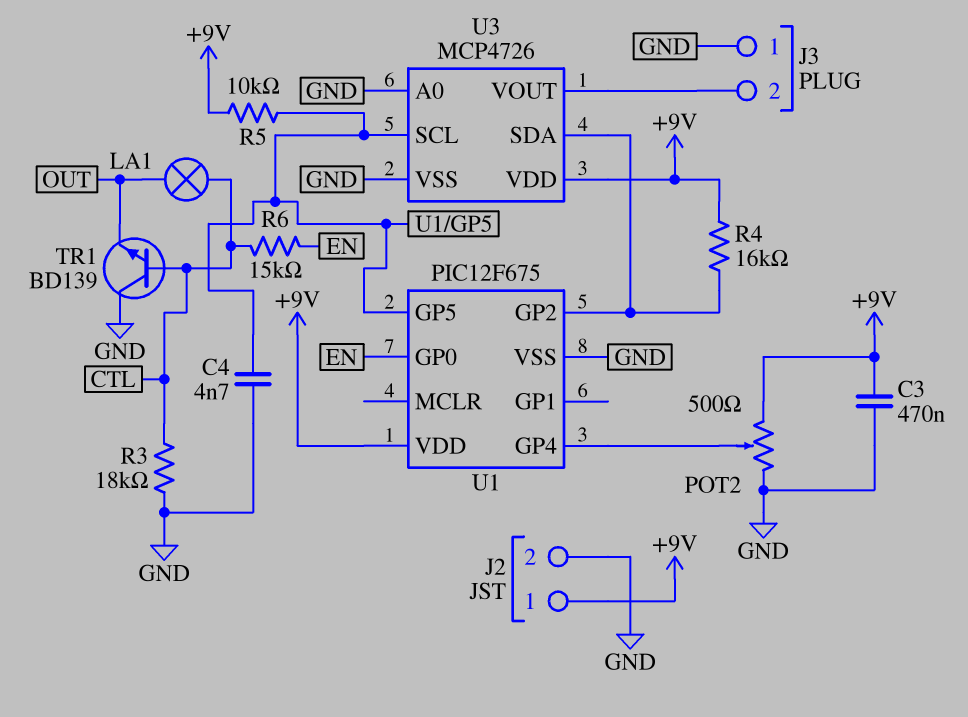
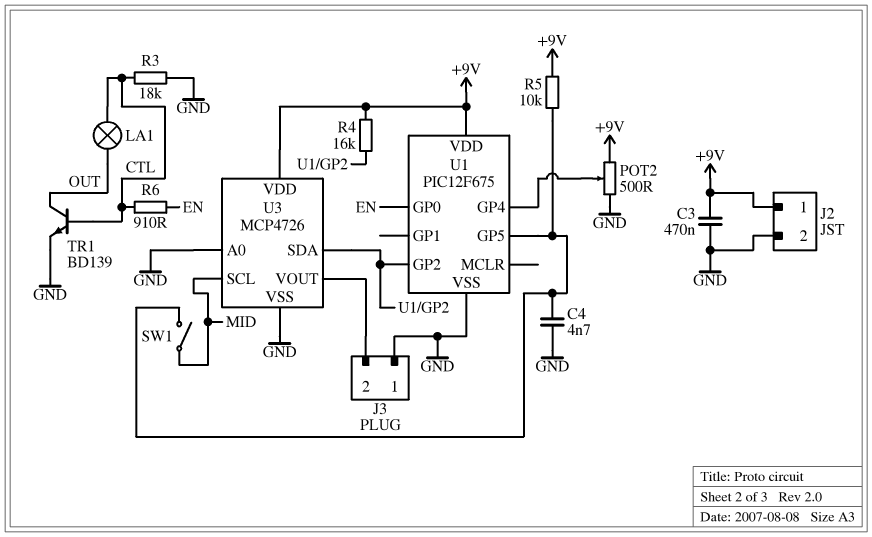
R6: 15k (CTL, EN) -> 910 (CTL, EN)
SW1: none -> switch (MID, U1/GP5)
TR1: NPN BD139 (B CTL, C GND, E OUT) -> NPN BD139 (B CTL, C OUT, E GND)
U3 pin SCL: U1/GP5 -> MID

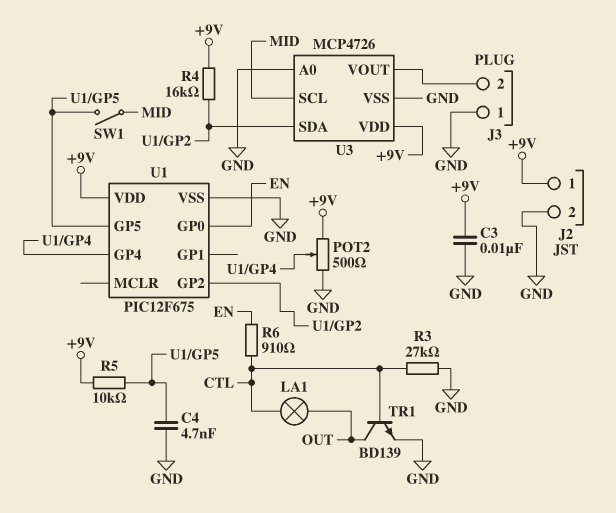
C3: 470nF (+9V, GND) -> 10nF (+9V, GND)
R3: 18k (CTL, GND) -> 27k (CTL, GND)

